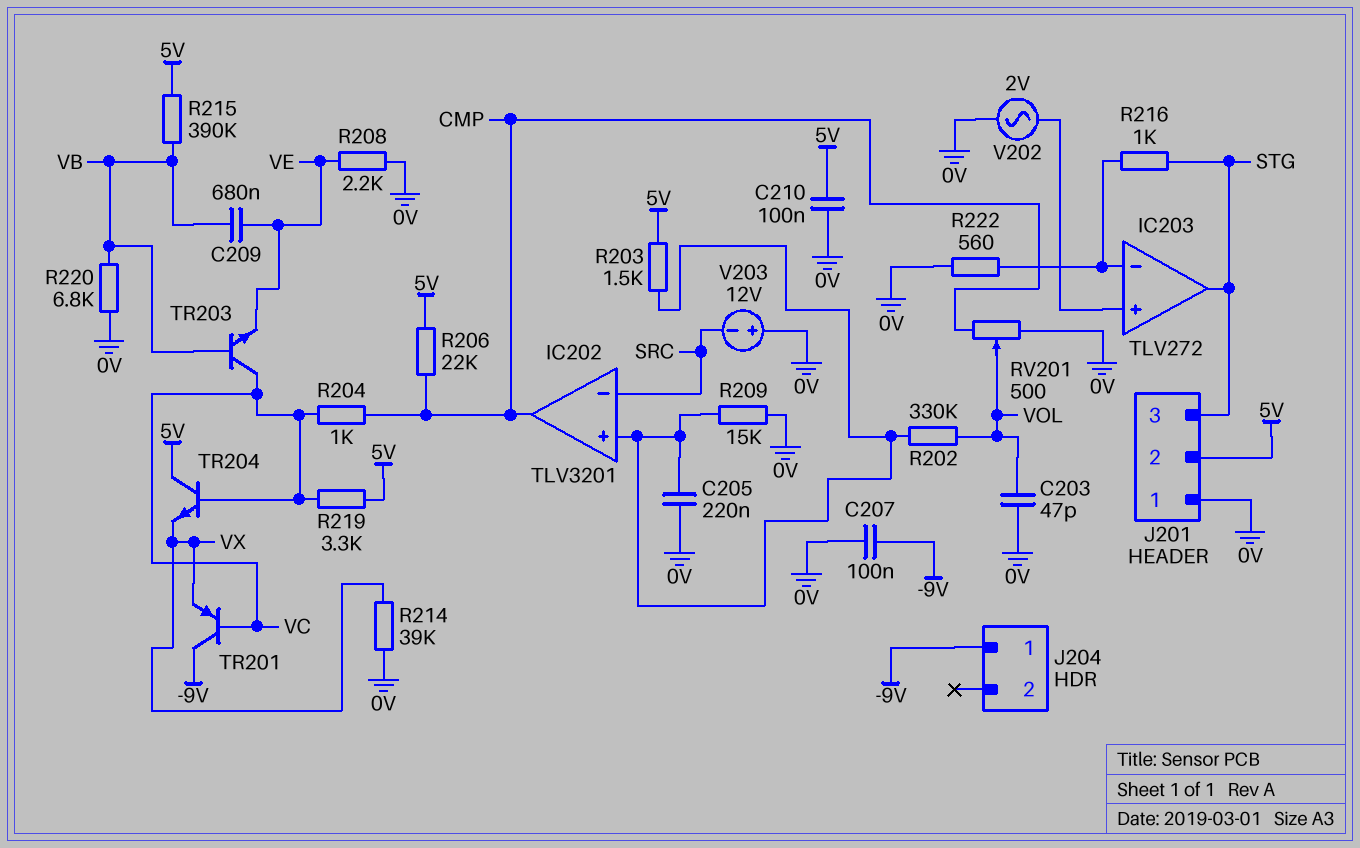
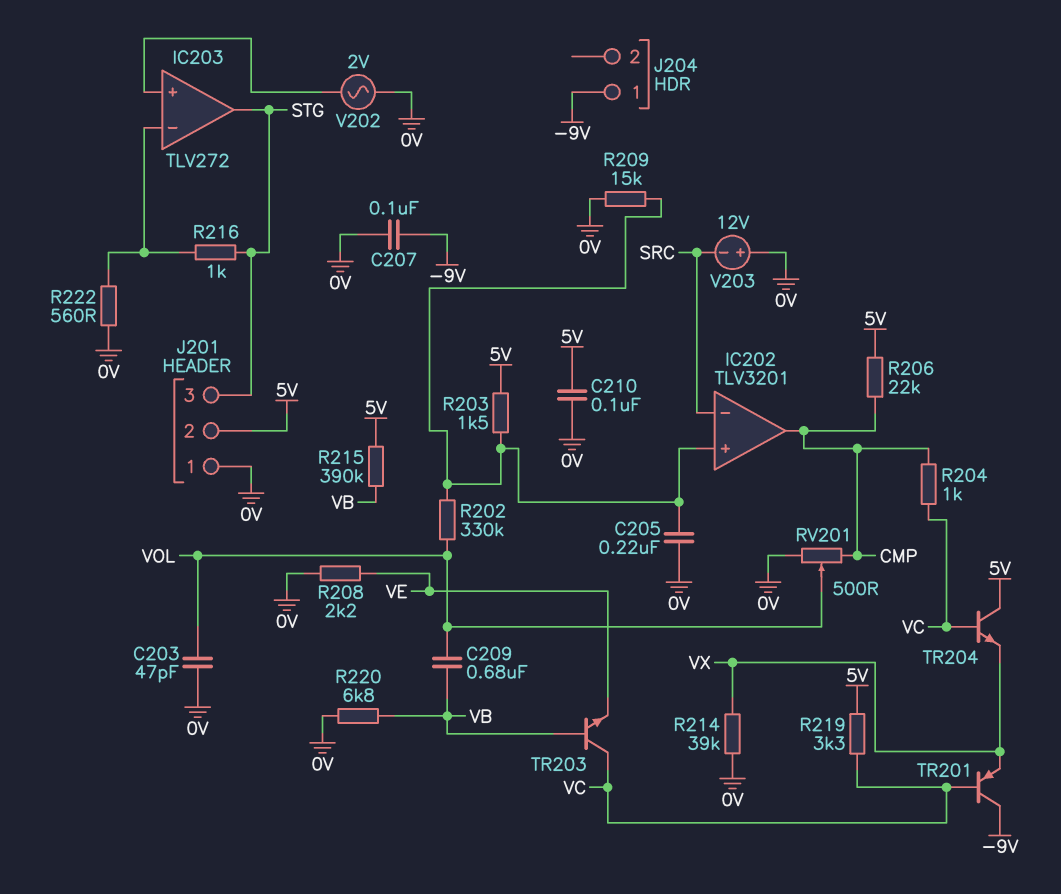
C209: 680nF (VB, VE) -> 680nF (VB, VOL)

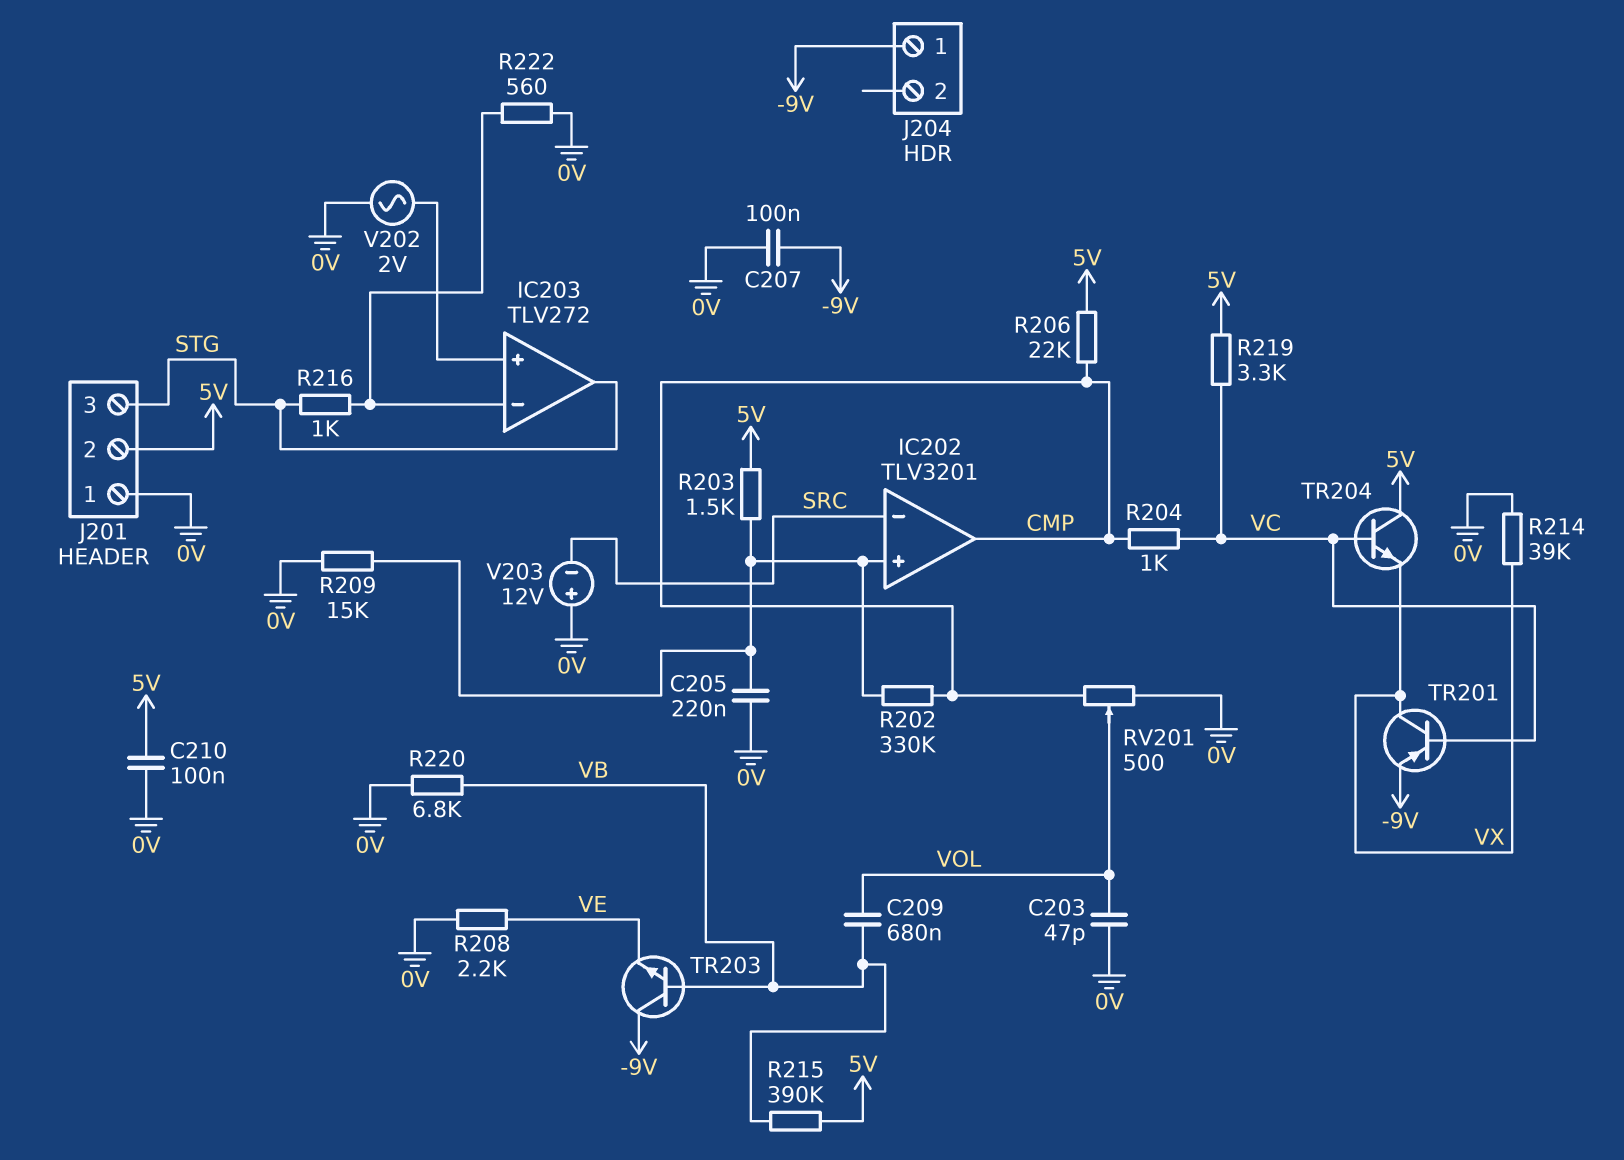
R202: 330k (IC202/in+, VOL) -> 330k (CMP, IC202/in+)
TR201: PNP (B VC, C -9V, E VX) -> PNP (B VC, C VX, E -9V)
TR203: NPN (B VB, C VC, E VE) -> NPN (B VB, C -9V, E VE)

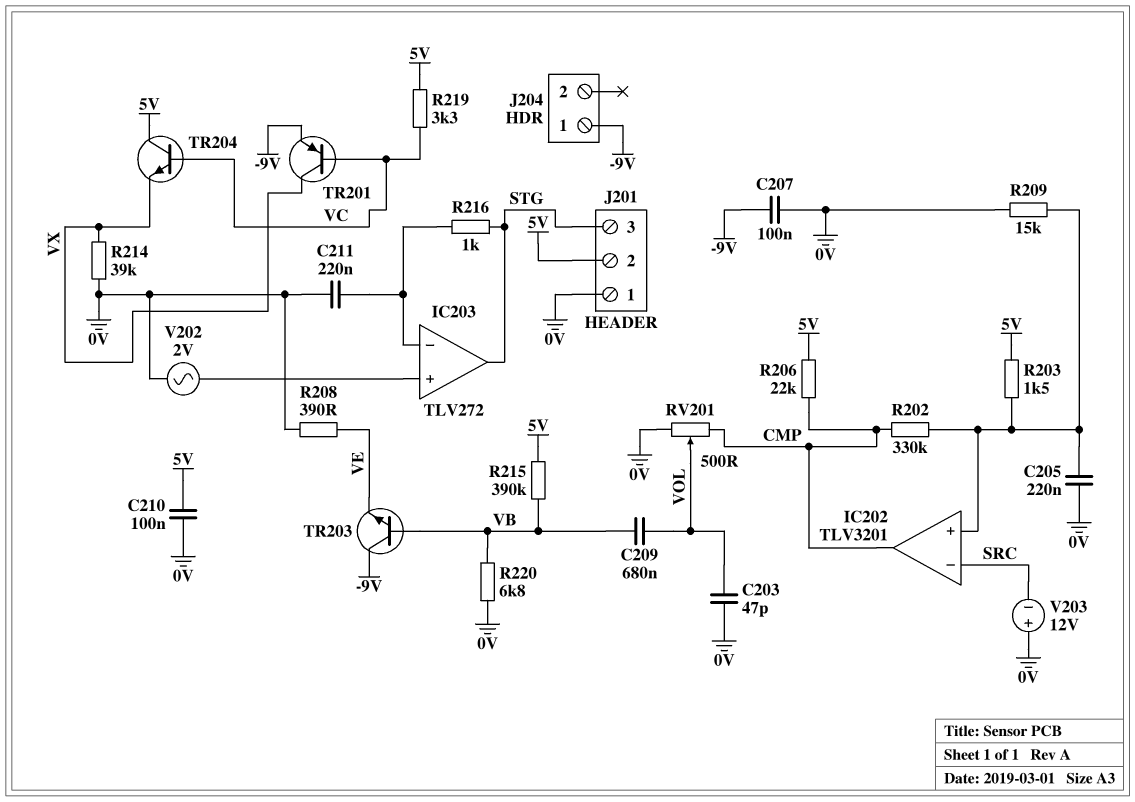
C211: none -> 220nF (0V, IC203/in-)
R204: 1k (CMP, VC) -> none
R208: 2.2k (0V, VE) -> 390 (0V, VE)
R222: 560 (0V, IC203/in-) -> none

